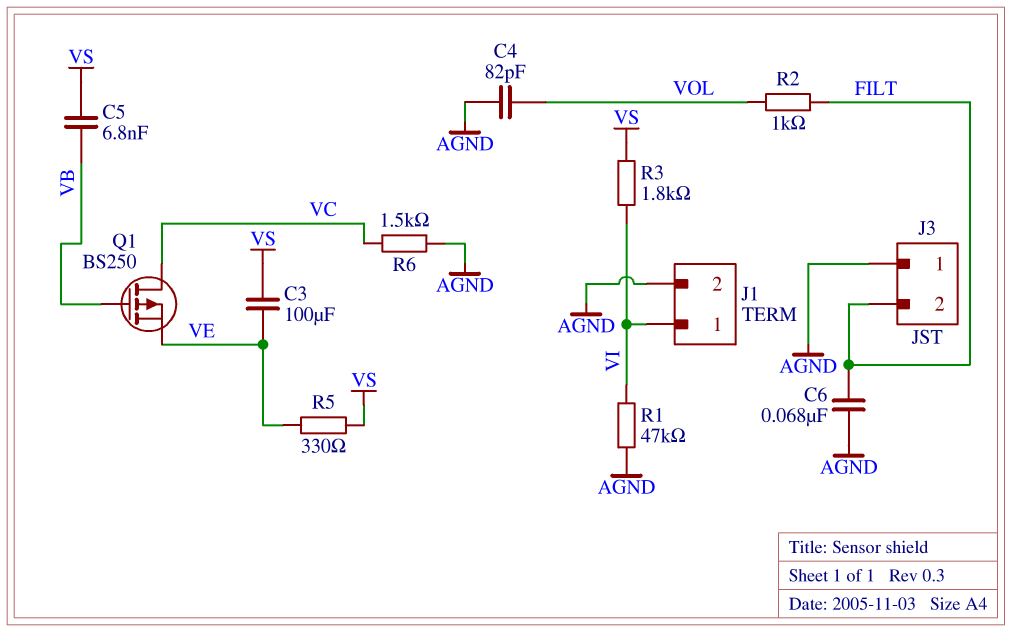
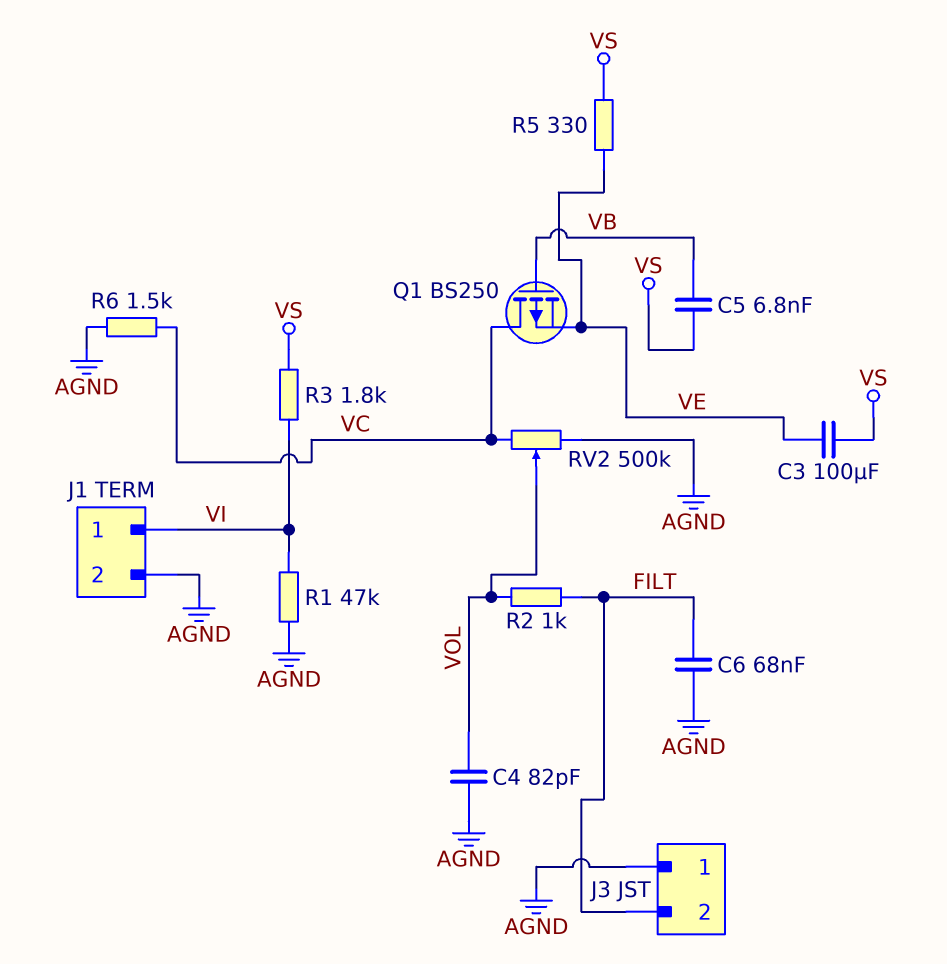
RV2: none -> 500k (AGND, VC, wiper VOL)

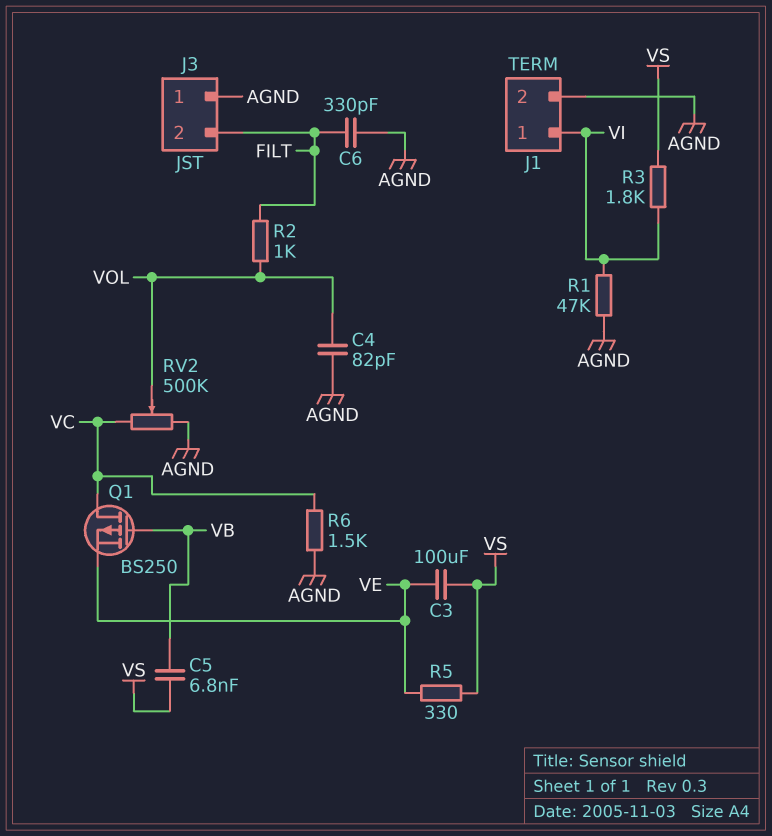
C6: 68nF (AGND, FILT) -> 330pF (AGND, FILT)

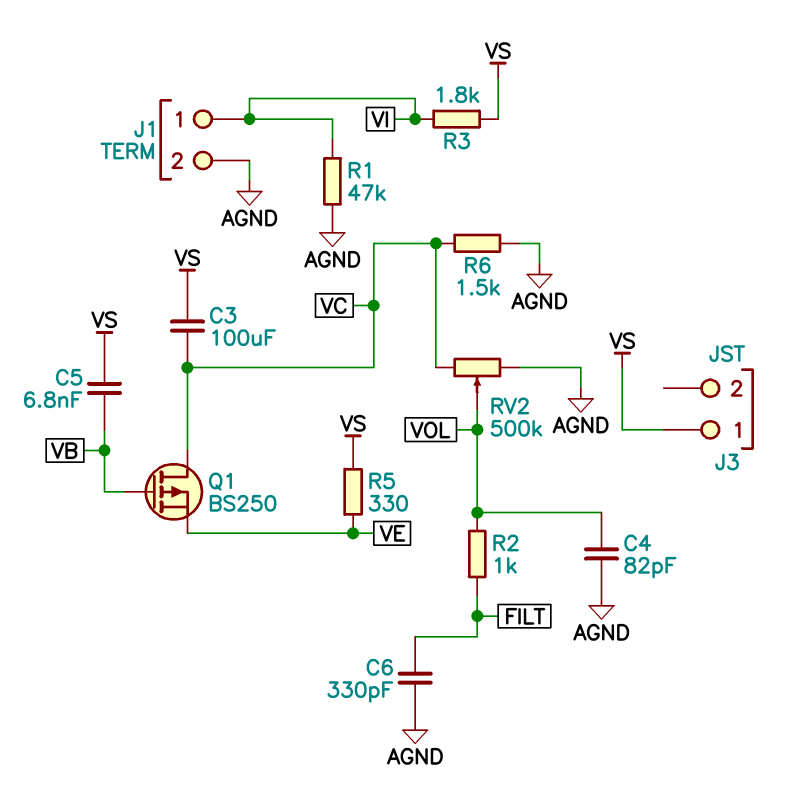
C3: 100uF (VE, VS) -> 100uF (VC, VS)
J3 pin 1: AGND -> VS
J3 pin 2: FILT -> none

